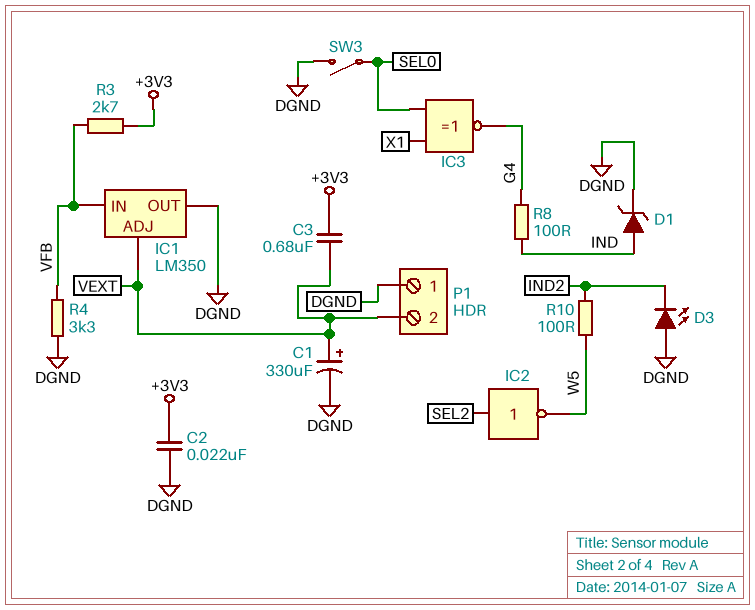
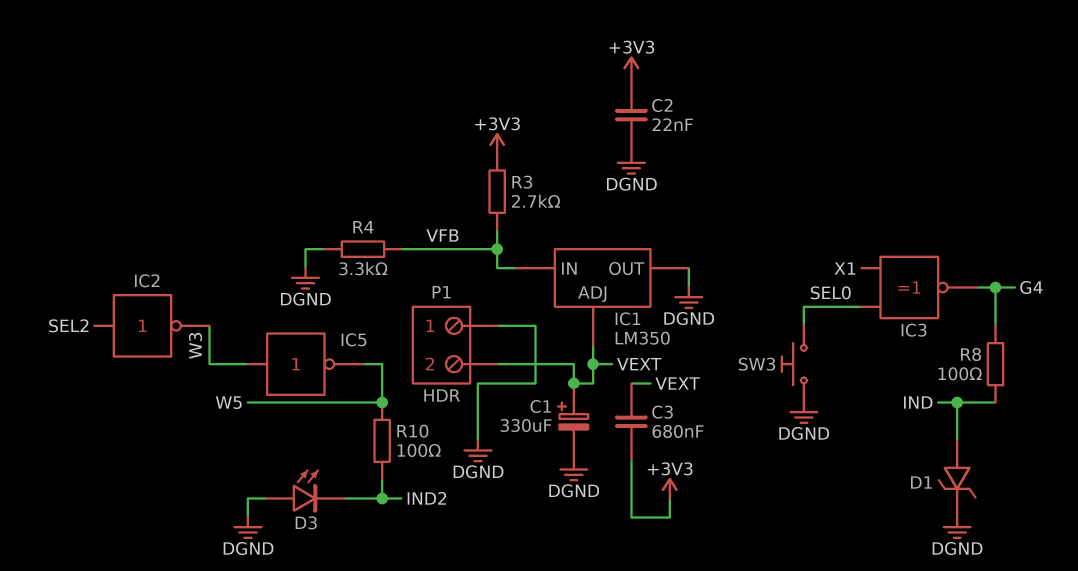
IC2: NOT (in SEL2, out W5) -> NOT (in SEL2, out W3)
IC5: none -> NOT (in W3, out W5)
SW3: switch (DGND, SEL0) -> button (DGND, SEL0)

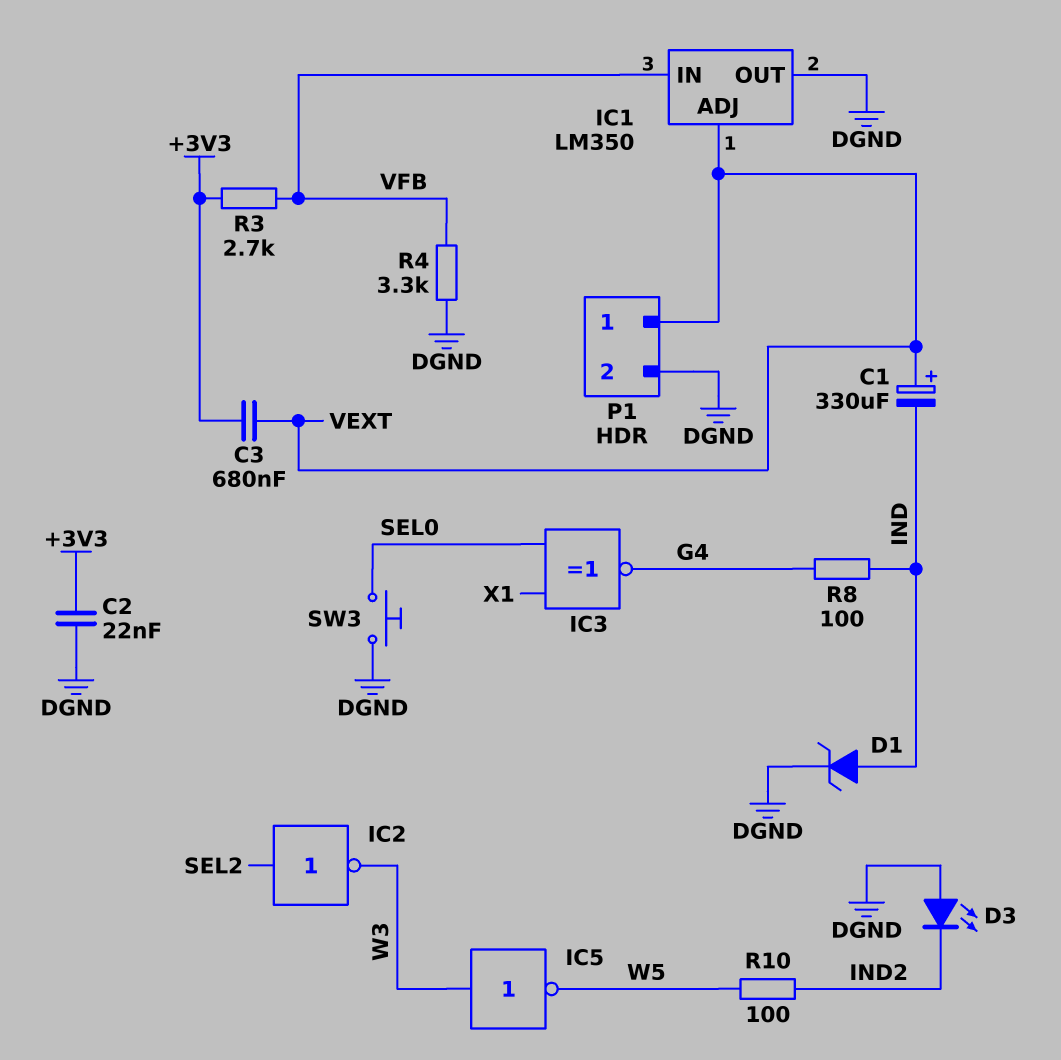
C1: 330uF (plus VEXT, minus DGND) -> 330uF (plus VEXT, minus IND)
P1 pin 1: DGND -> VEXT
P1 pin 2: VEXT -> DGND

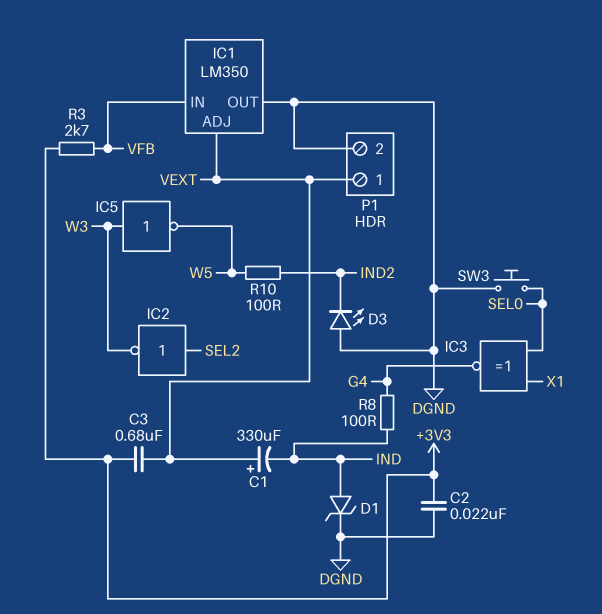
R4: 3.3k (DGND, VFB) -> none

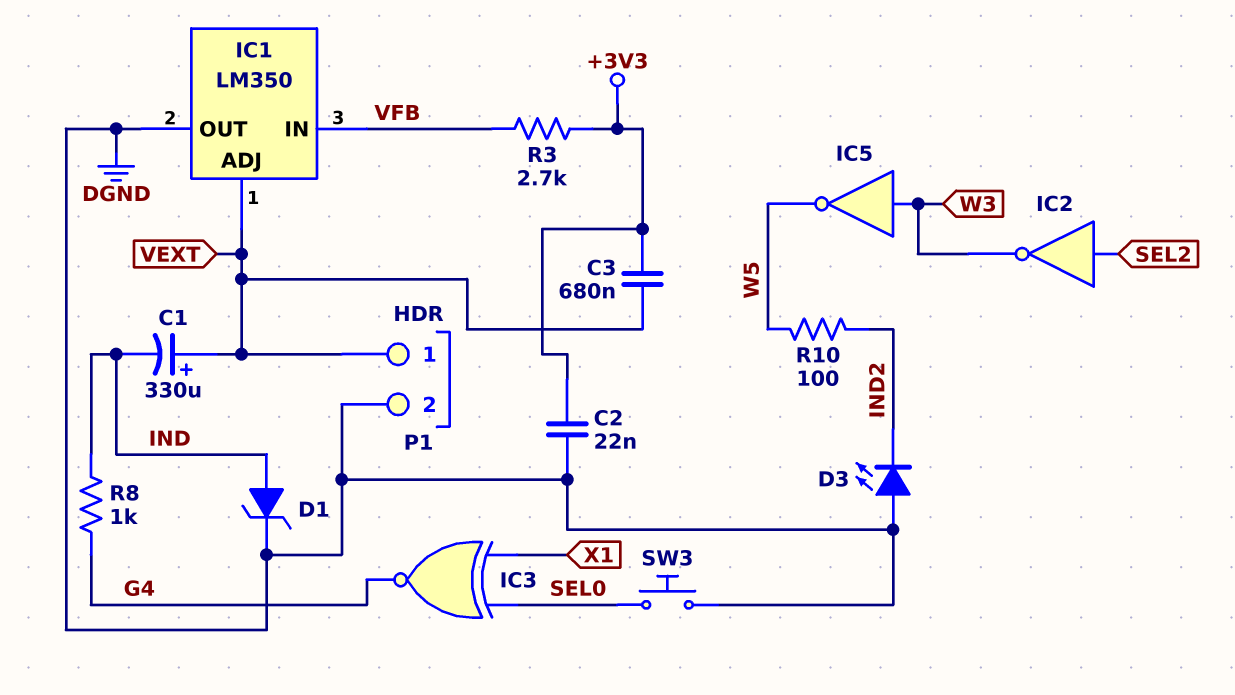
R8: 100 (G4, IND) -> 1k (G4, IND)

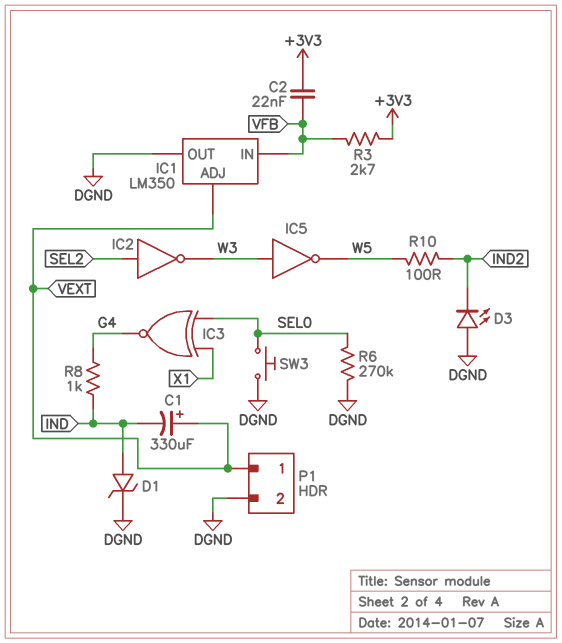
C2: 22nF (+3V3, DGND) -> 22nF (+3V3, VFB)
C3: 680nF (+3V3, VEXT) -> none
R6: none -> 270k (DGND, SEL0)

